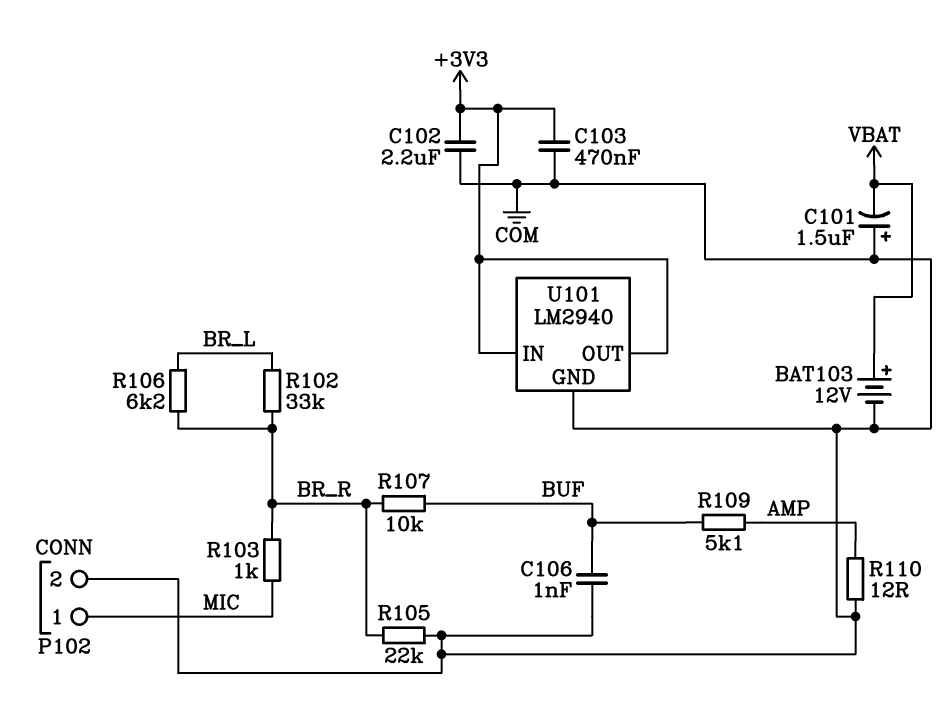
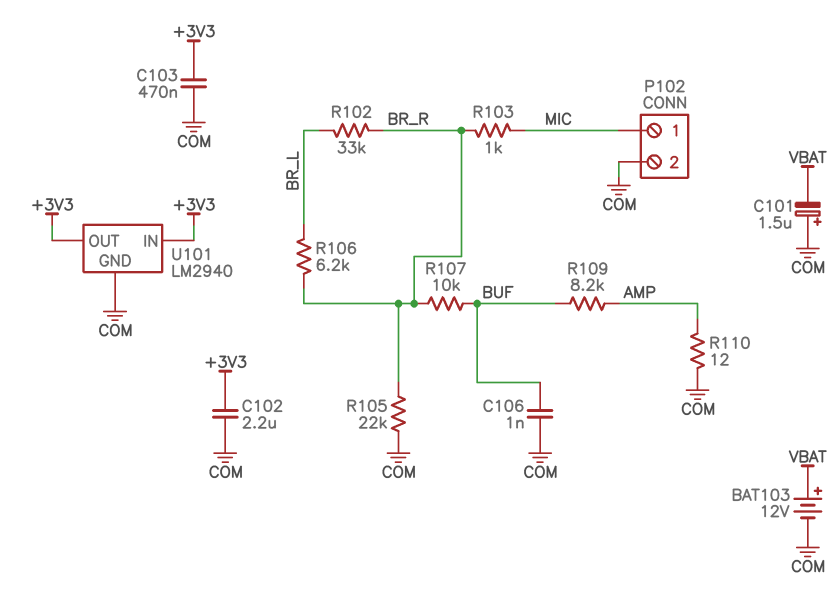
R109: 5.1k (AMP, BUF) -> 8.2k (AMP, BUF)

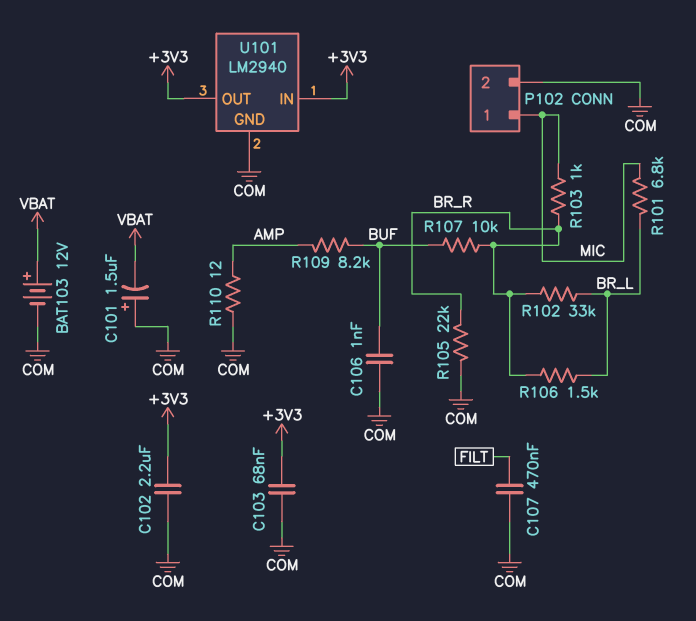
C103: 470nF (+3V3, COM) -> 68nF (+3V3, COM)
C107: none -> 470nF (COM, FILT)
R101: none -> 6.8k (BR_L, MIC)
R106: 6.2k (BR_L, BR_R) -> 1.5k (BR_L, BR_R)

